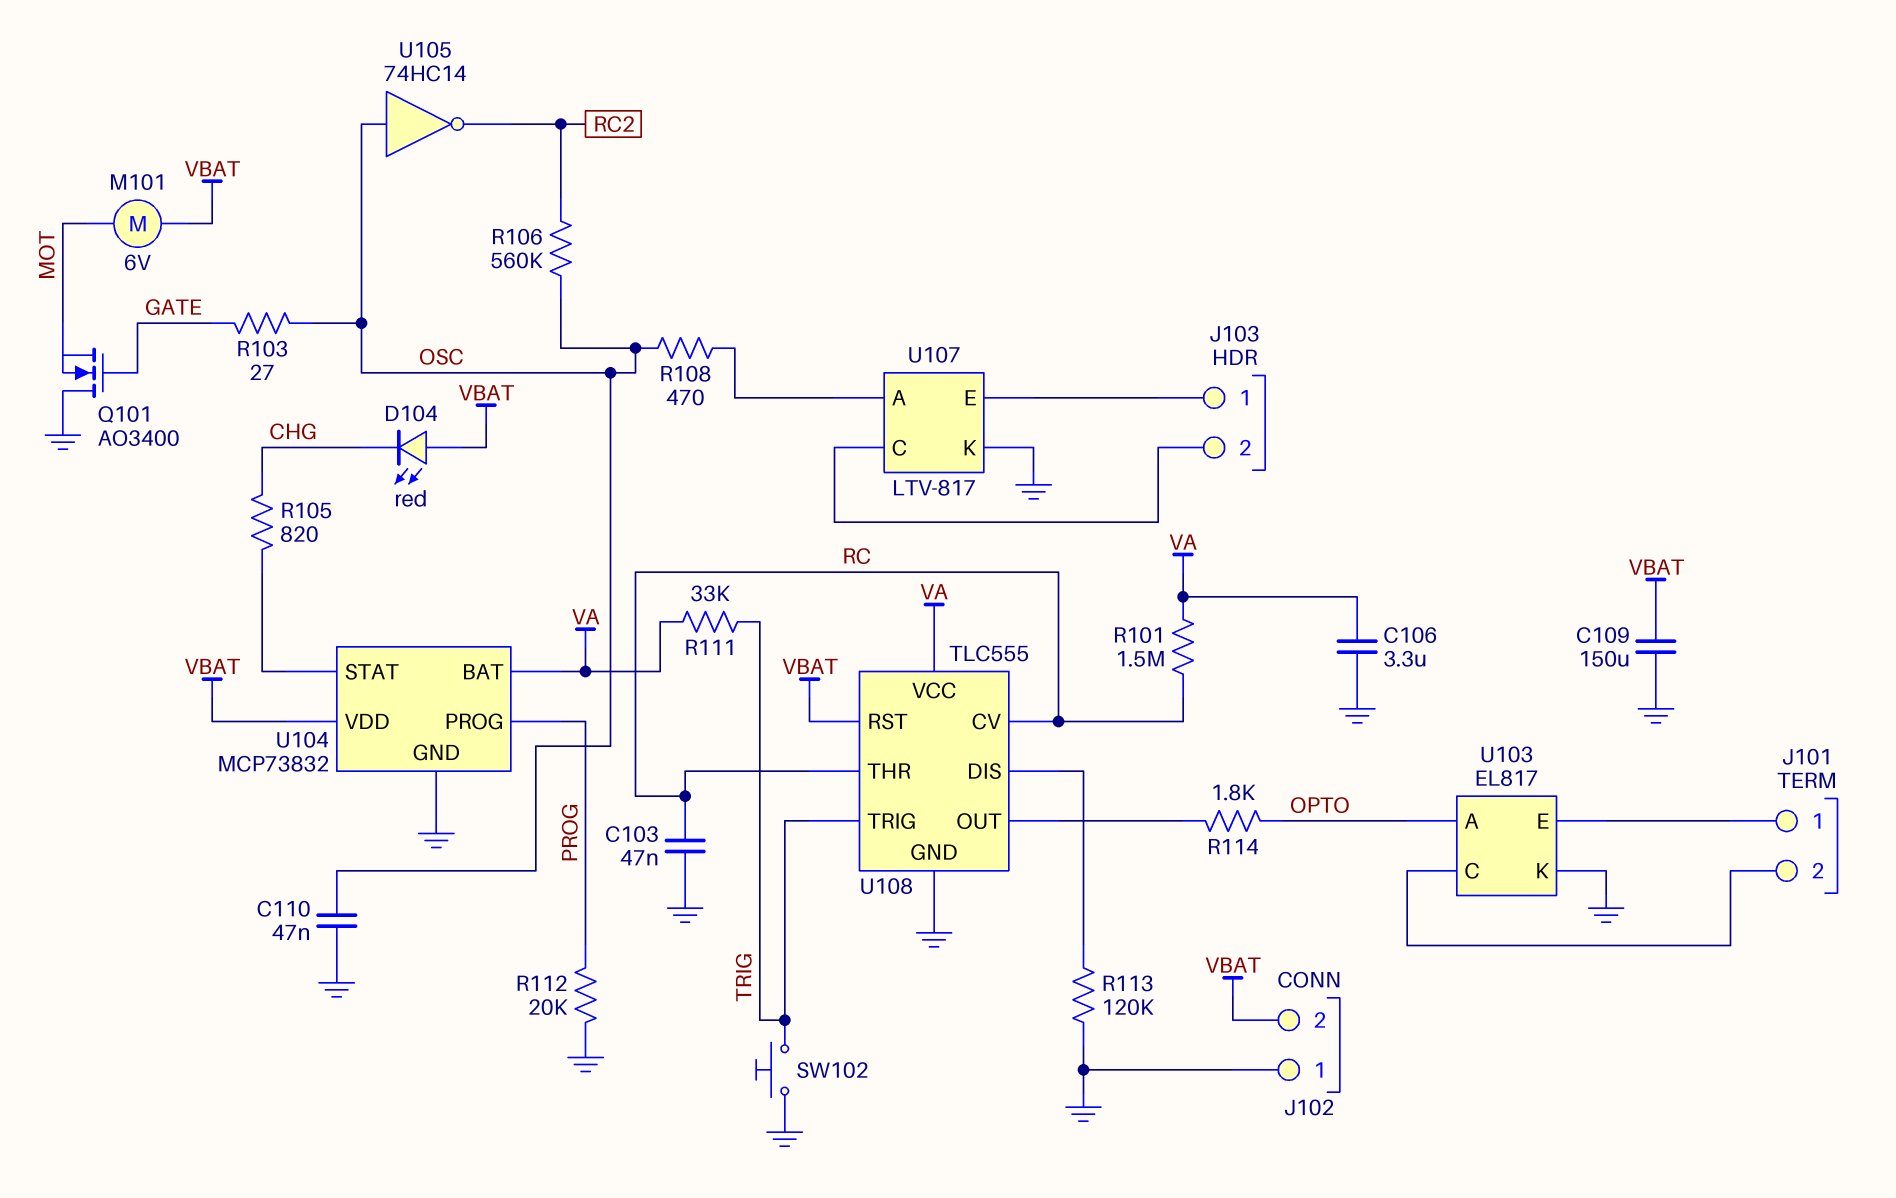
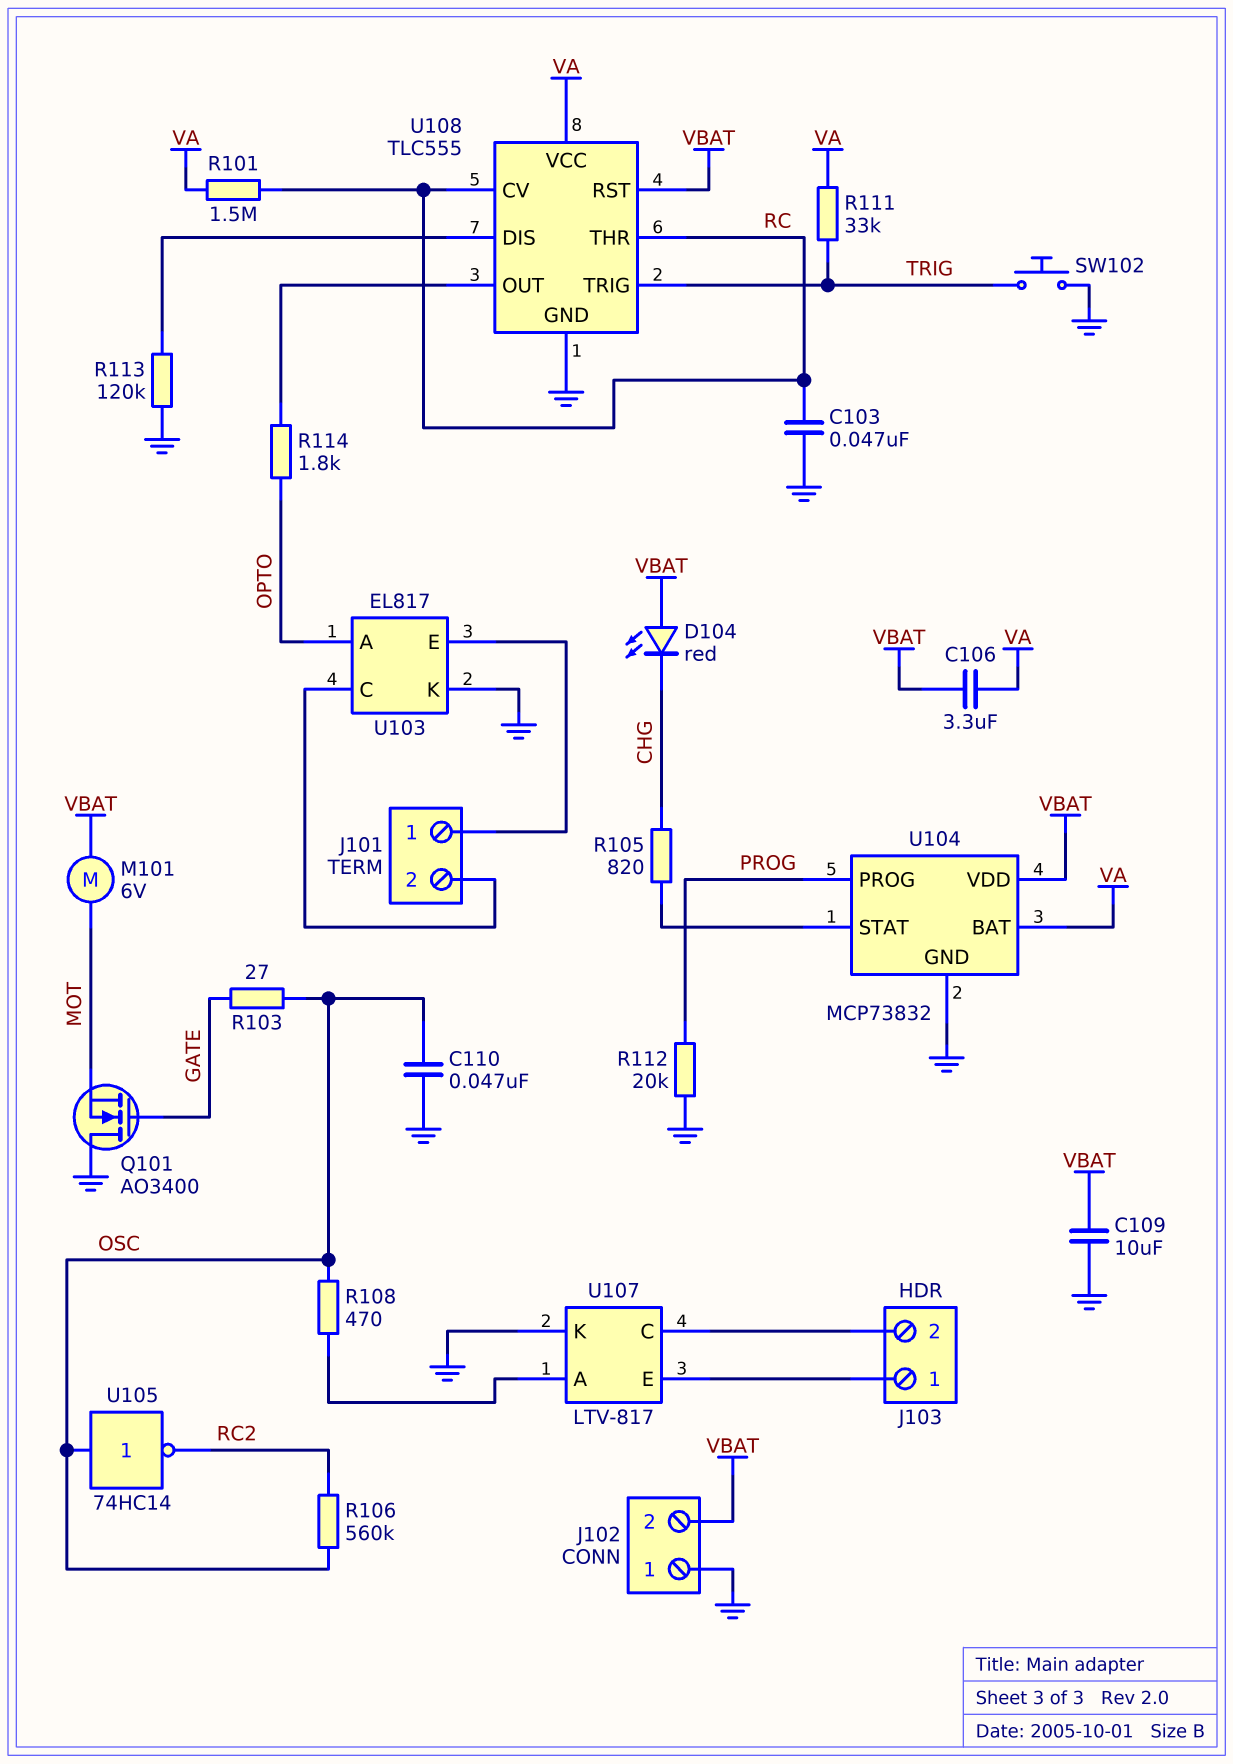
C106: 3.3uF (GND, VA) -> 3.3uF (VA, VBAT)
C109: 150uF (GND, VBAT) -> 10uF (GND, VBAT)

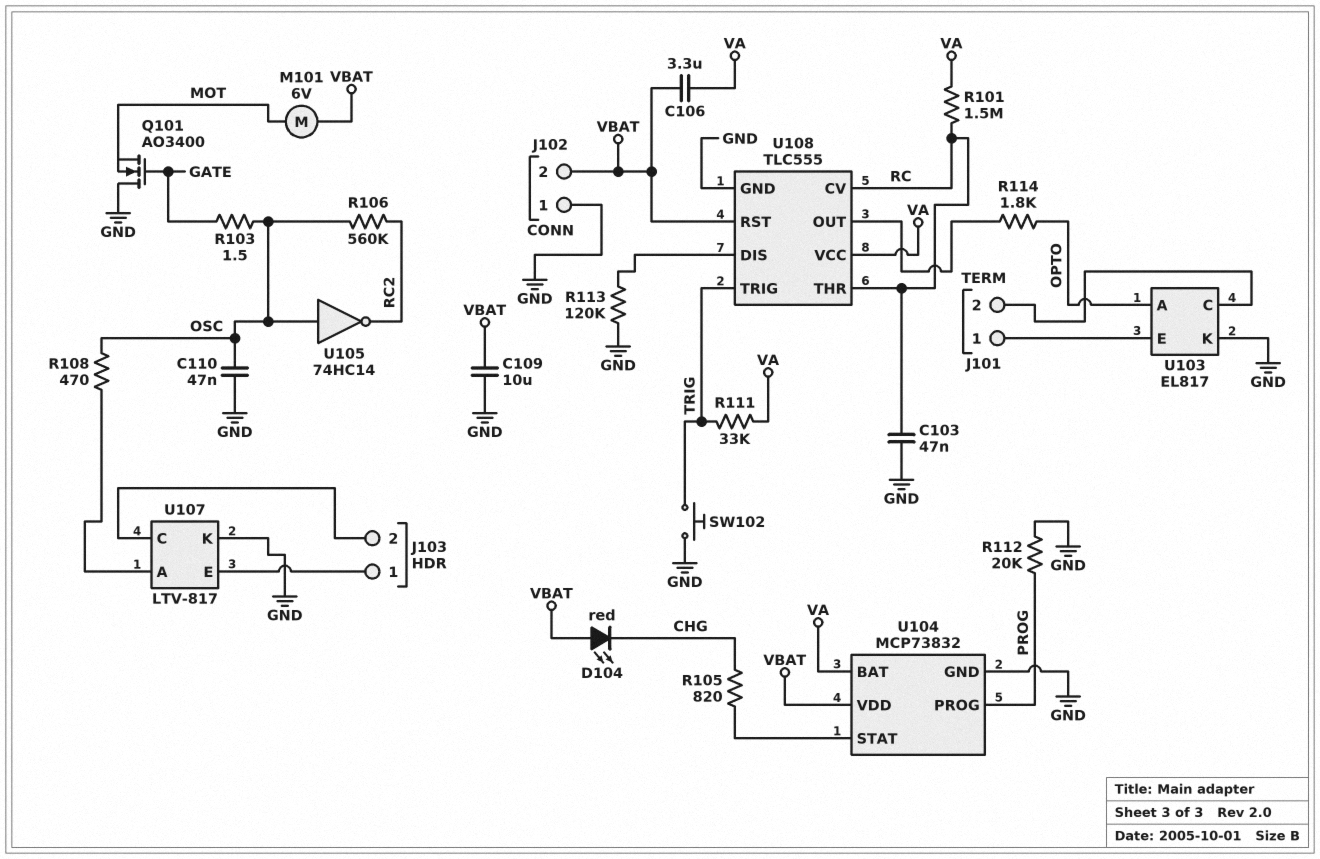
R103: 27 (GATE, OSC) -> 1.5 (GATE, OSC)

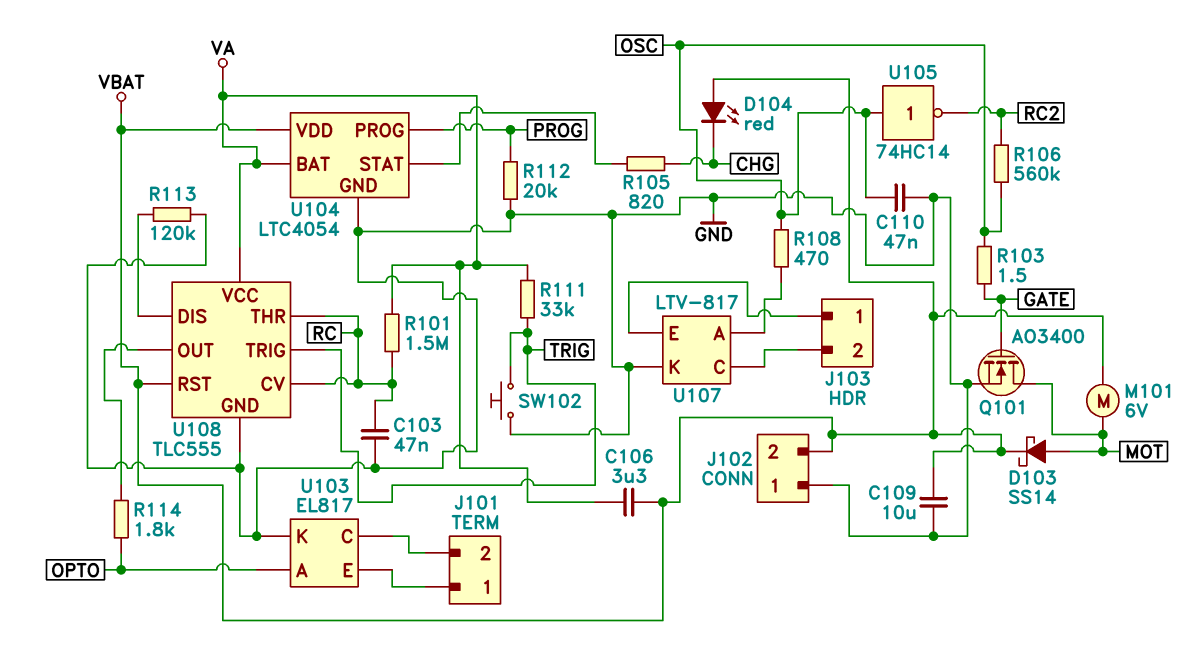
D103: none -> schottky SS14 (A MOT, K VBAT)
Q101: NMOS AO3400 (G GATE, D GND, S MOT) -> NMOS AO3400 (G GATE, D MOT, S GND)
U104: MCP73832 -> LTC4054

